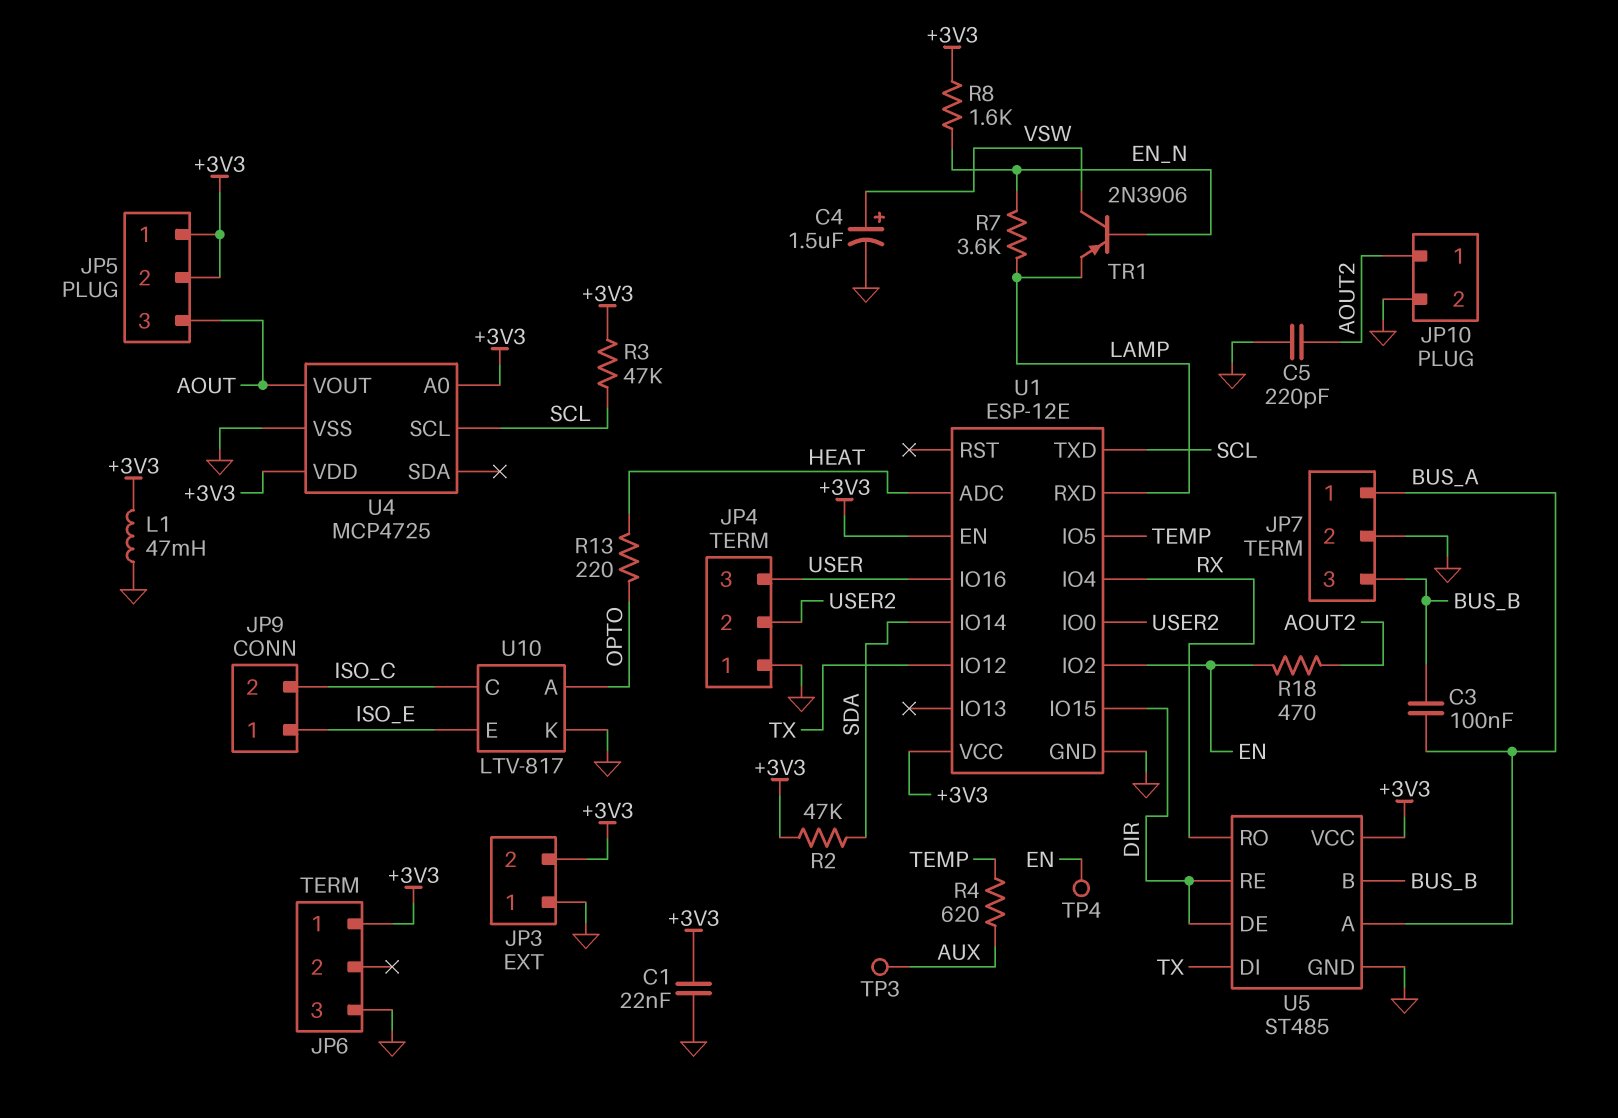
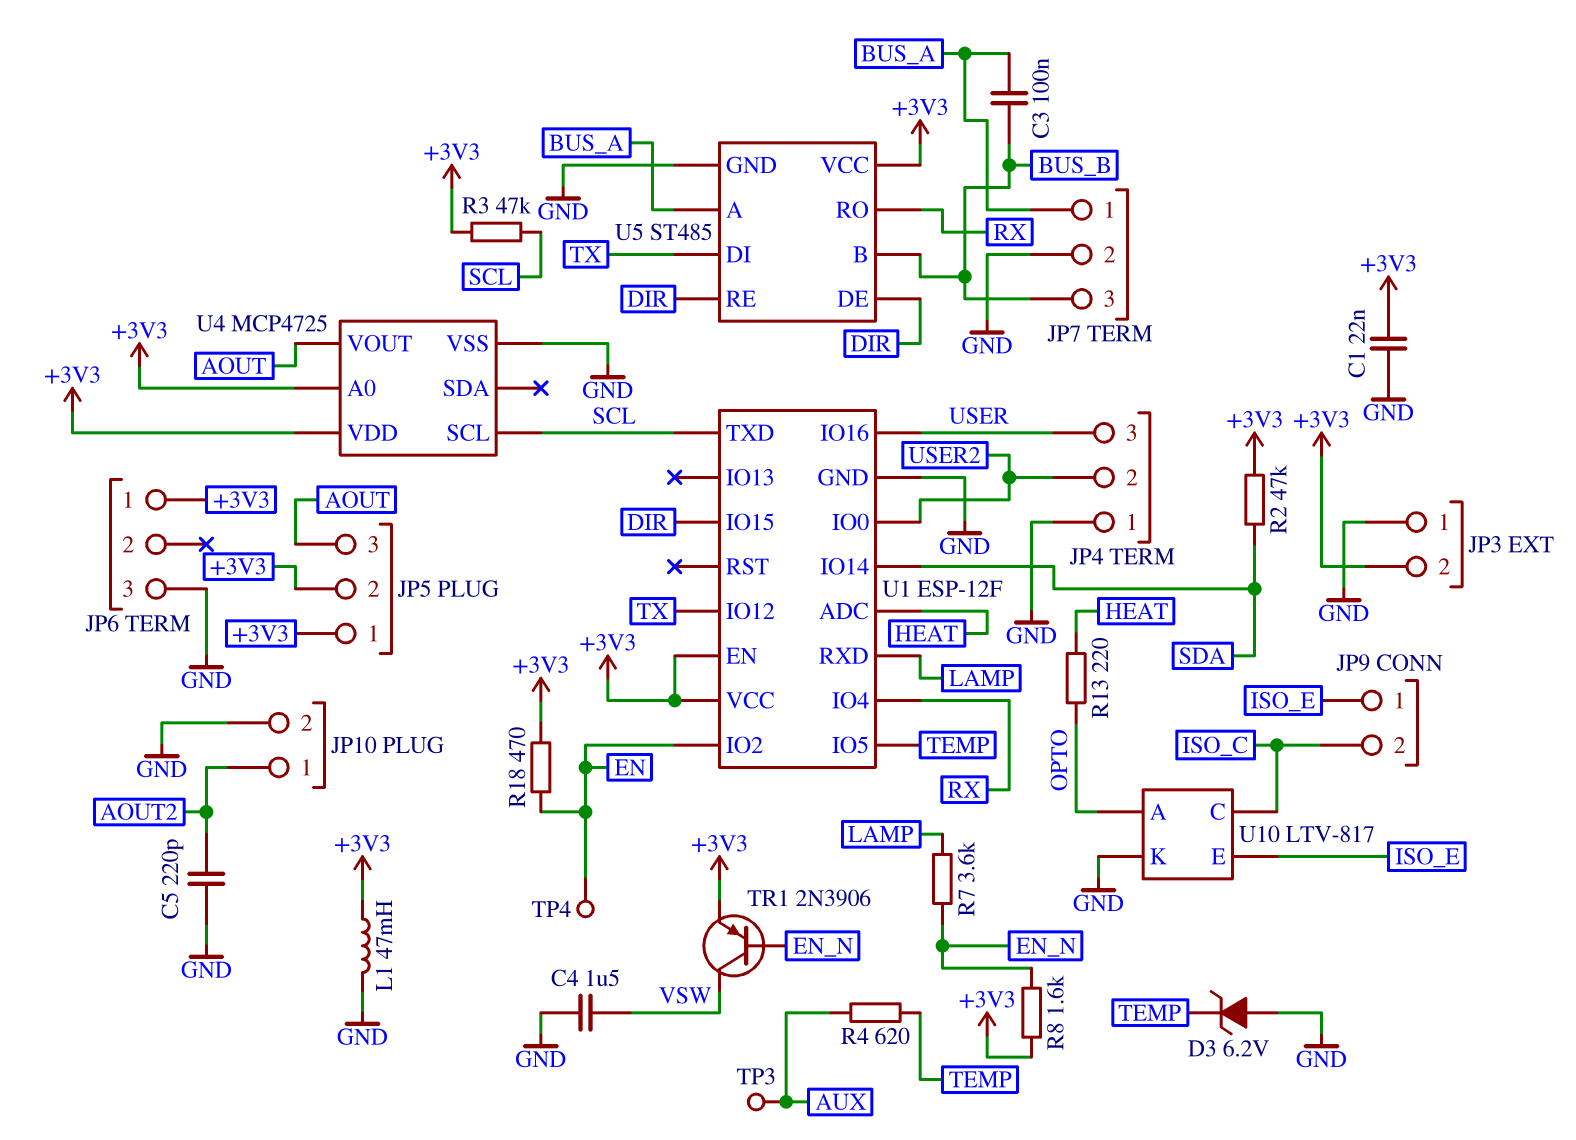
C4: 1.5uF (plus VSW, minus GND) -> 1.5uF (GND, VSW)
D3: none -> zener 6.2V (A GND, K TEMP)
R18: 470 (AOUT2, EN) -> 470 (+3V3, EN)
TR1: PNP 2N3906 (B EN_N, C VSW, E LAMP) -> PNP 2N3906 (B EN_N, C VSW, E +3V3)
U1: ESP-12E -> ESP-12F

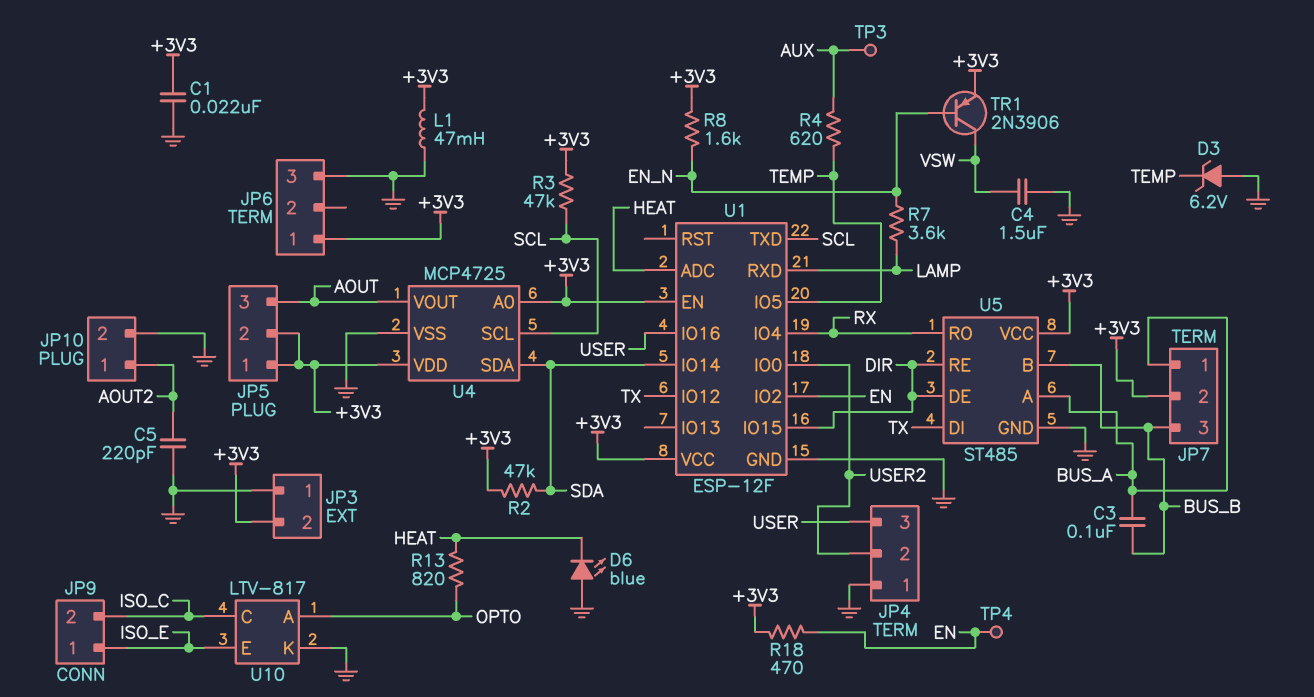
D6: none -> LED blue (A GND, K HEAT)
JP7 pin 2: GND -> +3V3
R13: 220 (HEAT, OPTO) -> 820 (HEAT, OPTO)
U4 pin SDA: none -> SDA

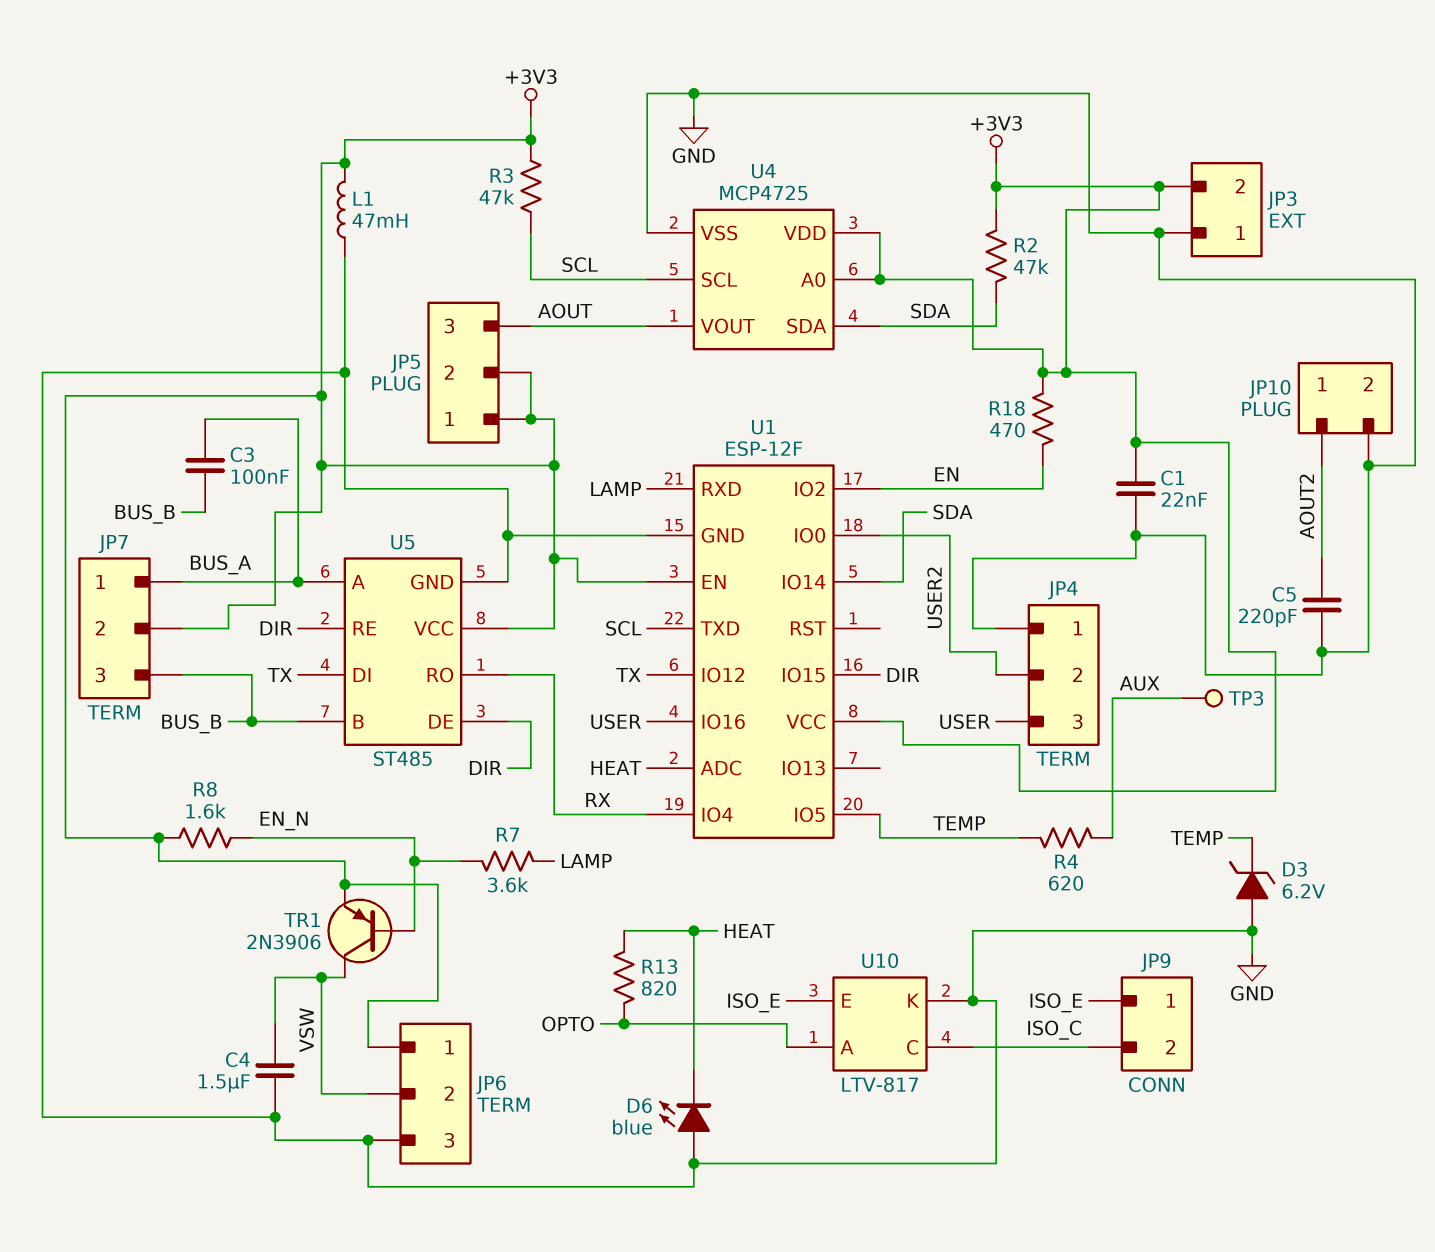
JP6 pin 2: none -> VSW
TP4: test point (EN) -> none

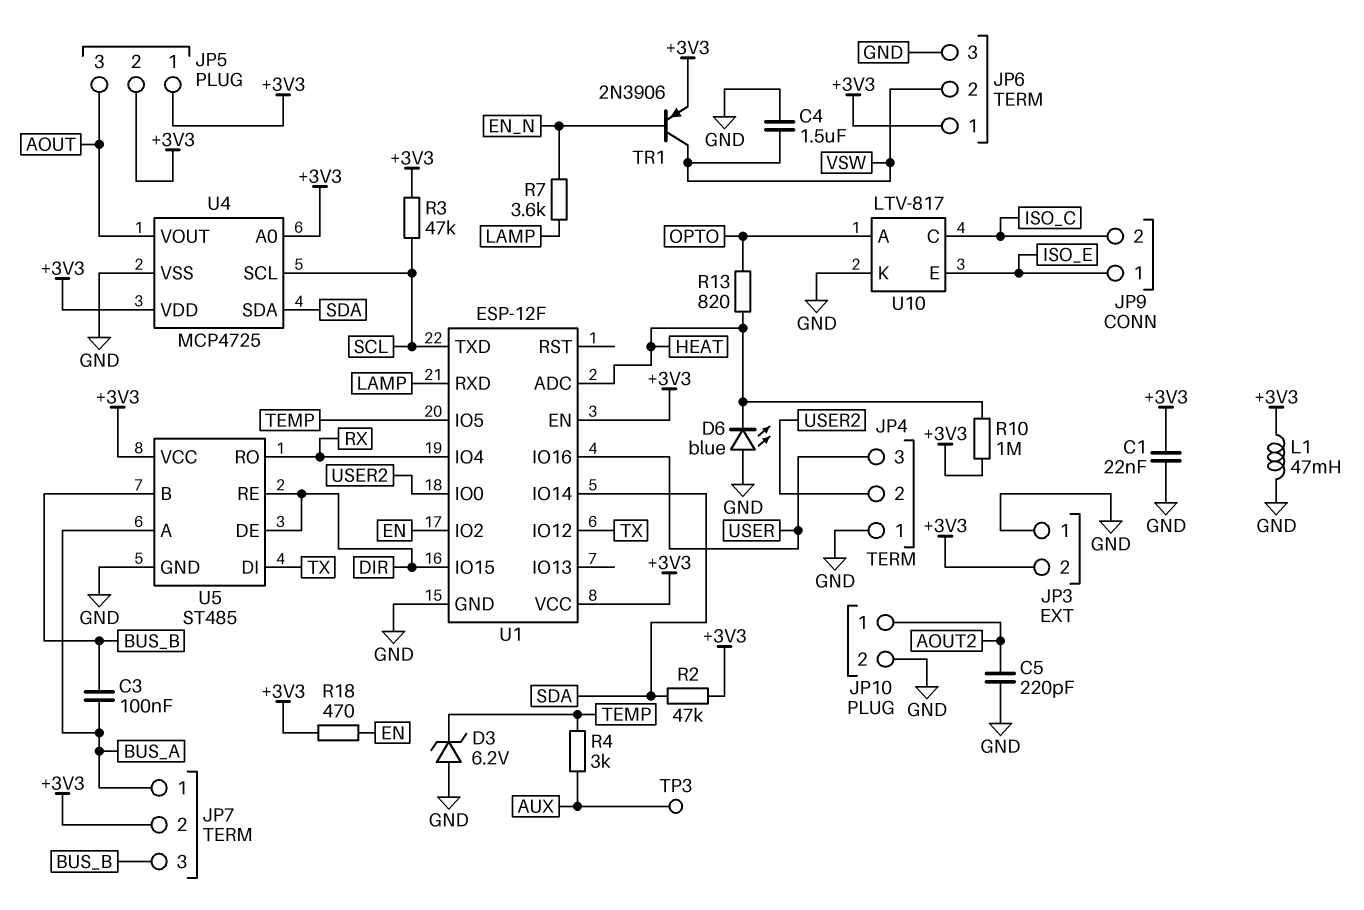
R4: 620 (AUX, TEMP) -> 3k (AUX, TEMP)
R8: 1.6k (+3V3, EN_N) -> none
R10: none -> 1M (+3V3, HEAT)

